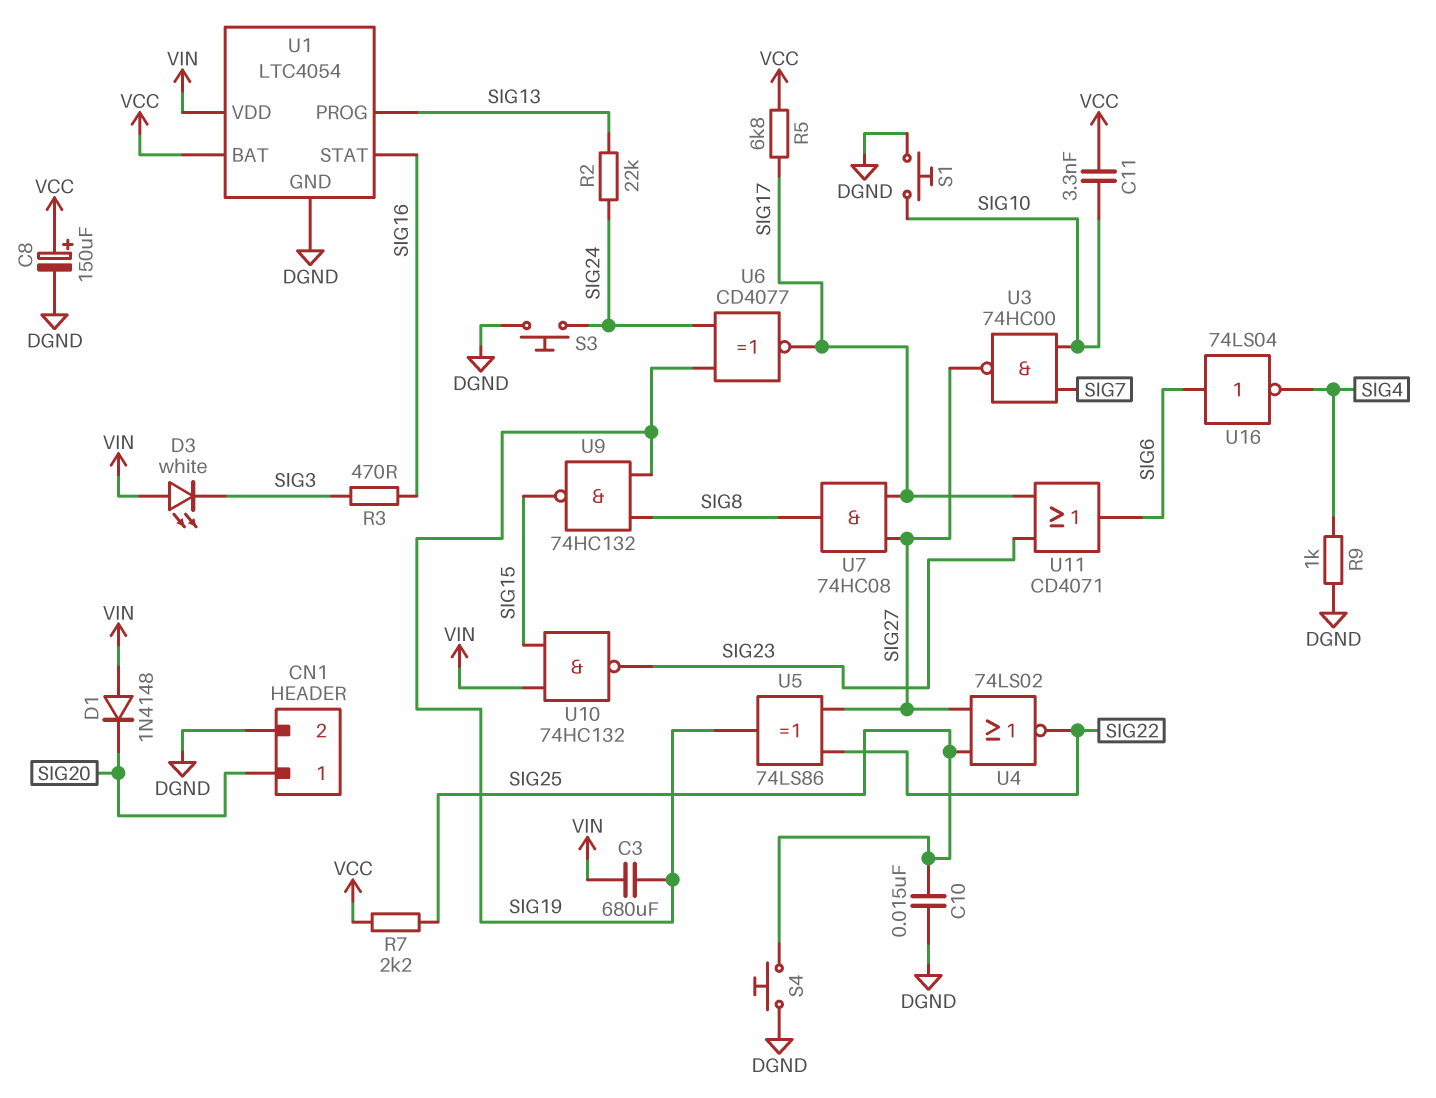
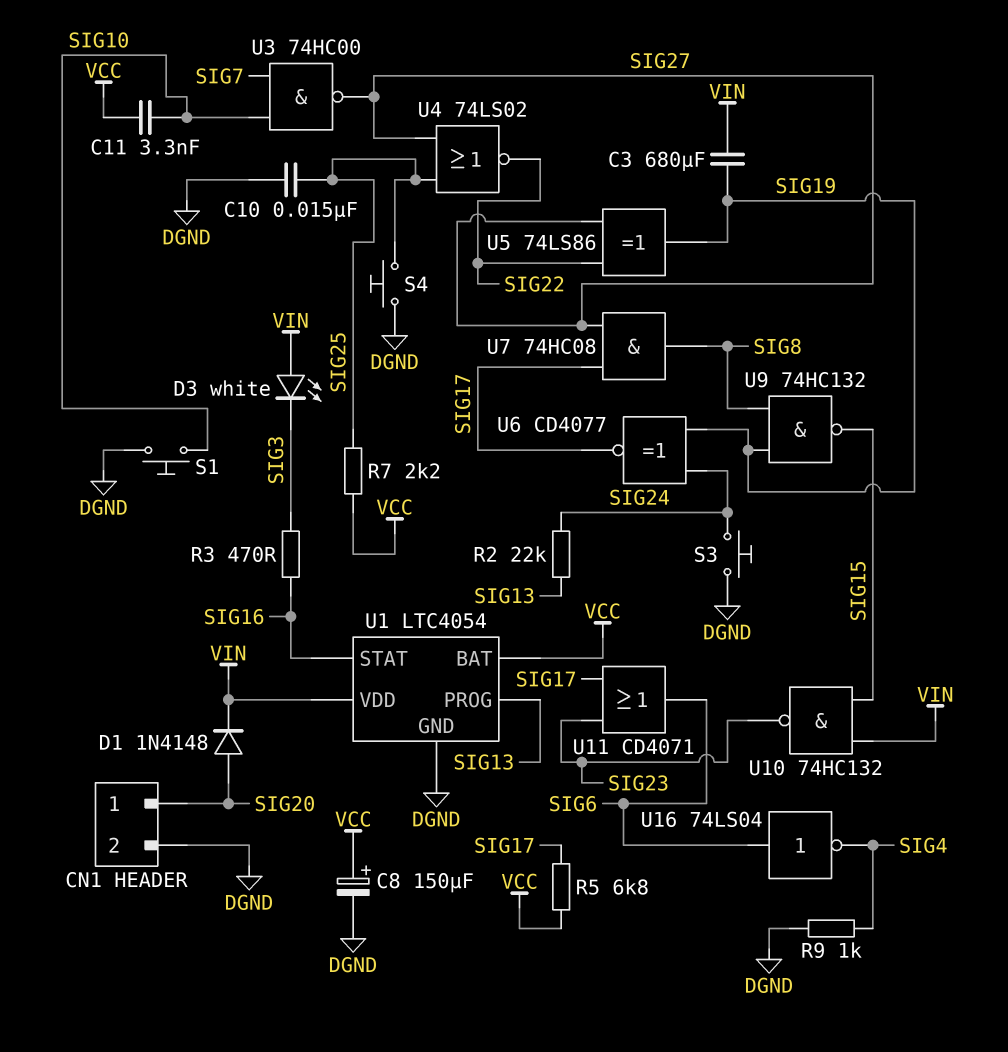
D1: diode 1N4148 (A VIN, K SIG20) -> diode 1N4148 (A SIG20, K VIN)

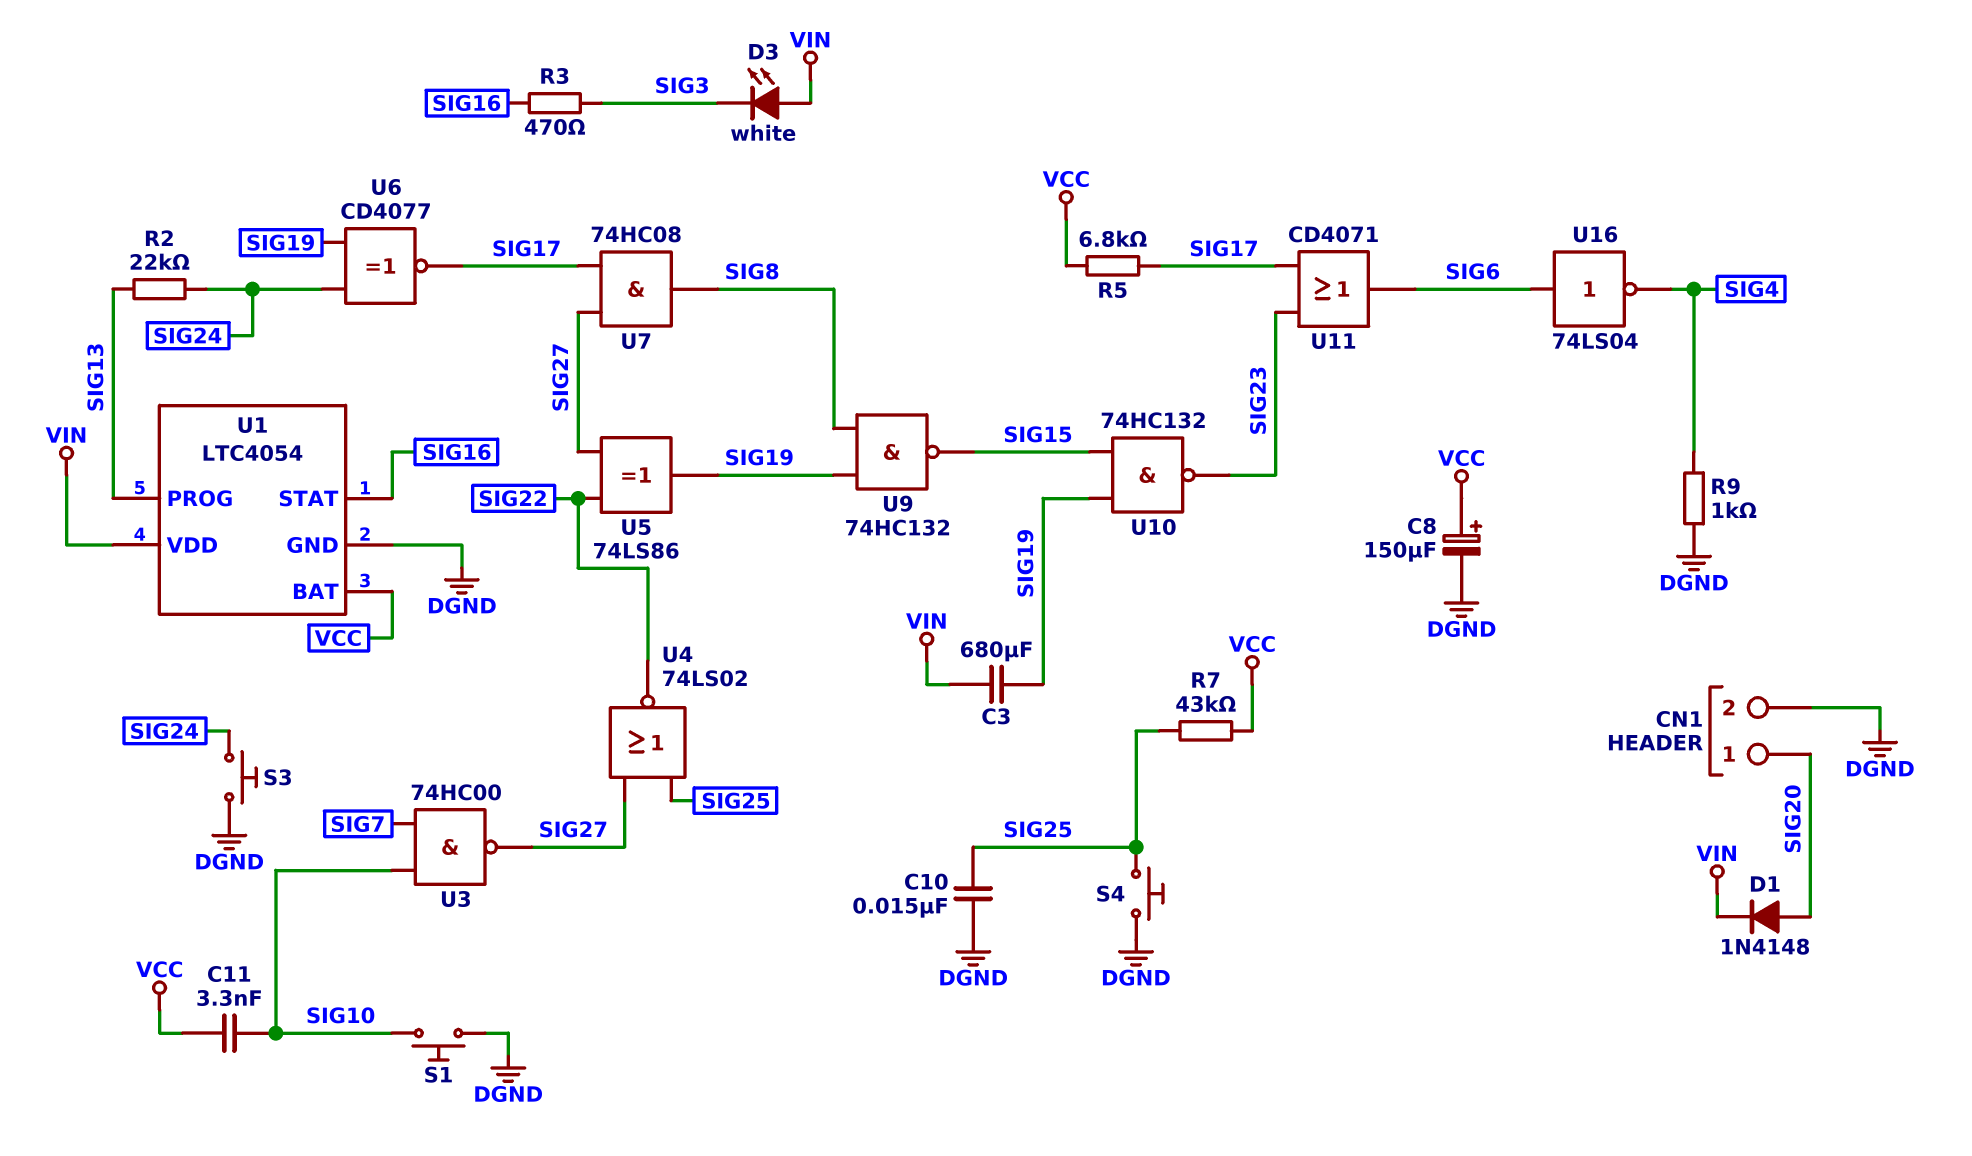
R7: 2.2k (SIG25, VCC) -> 43k (SIG25, VCC)
U10: NAND 74HC132 (in SIG15, in VIN, out SIG23) -> NAND 74HC132 (in SIG15, in SIG19, out SIG23)

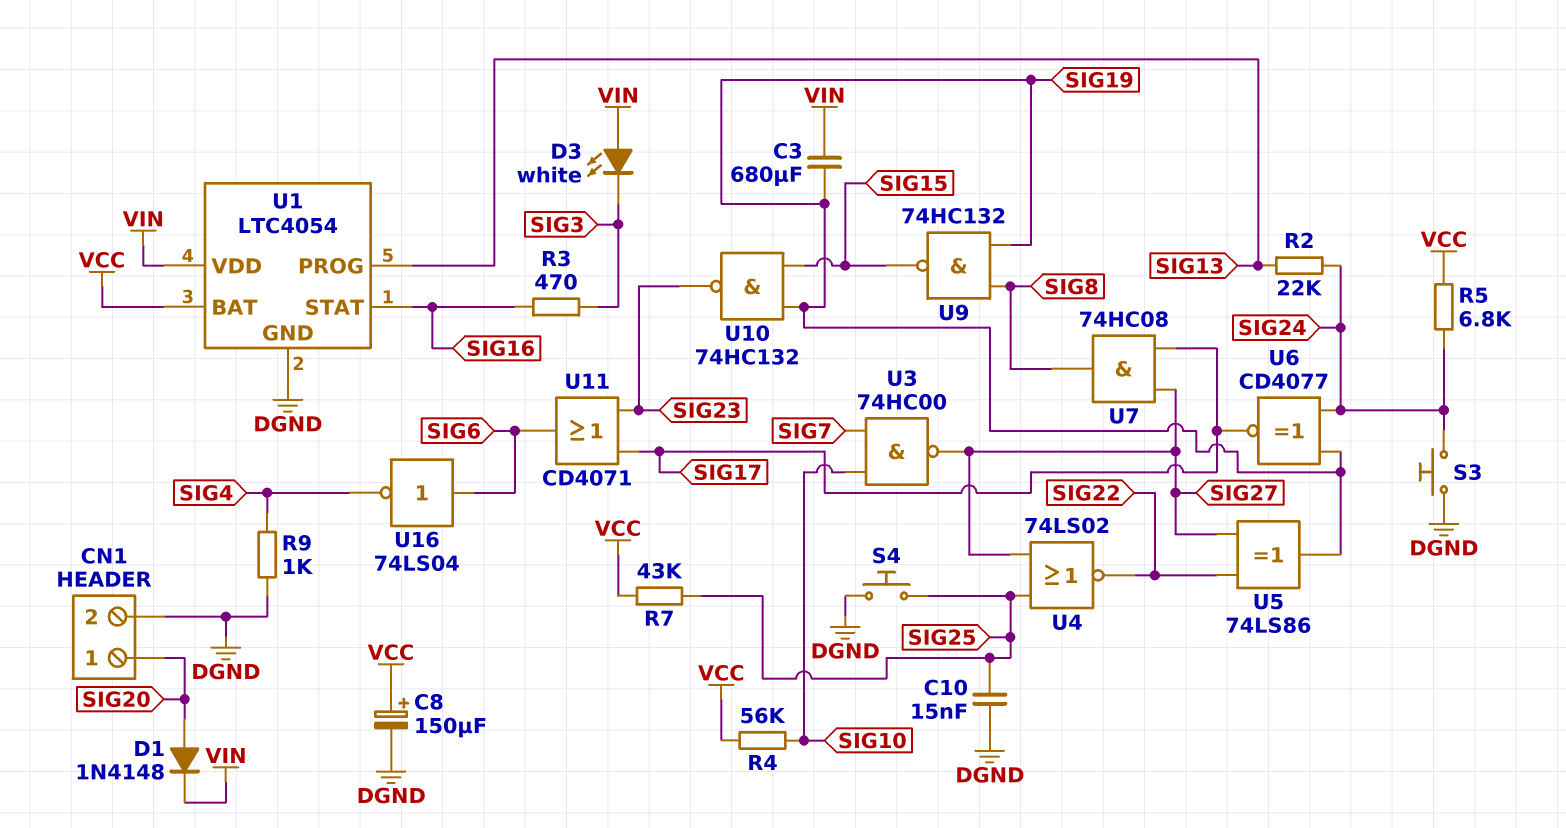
C11: 3.3nF (SIG10, VCC) -> none
R4: none -> 56k (SIG10, VCC)
R5: 6.8k (SIG17, VCC) -> 6.8k (SIG24, VCC)
S1: button (DGND, SIG10) -> none

